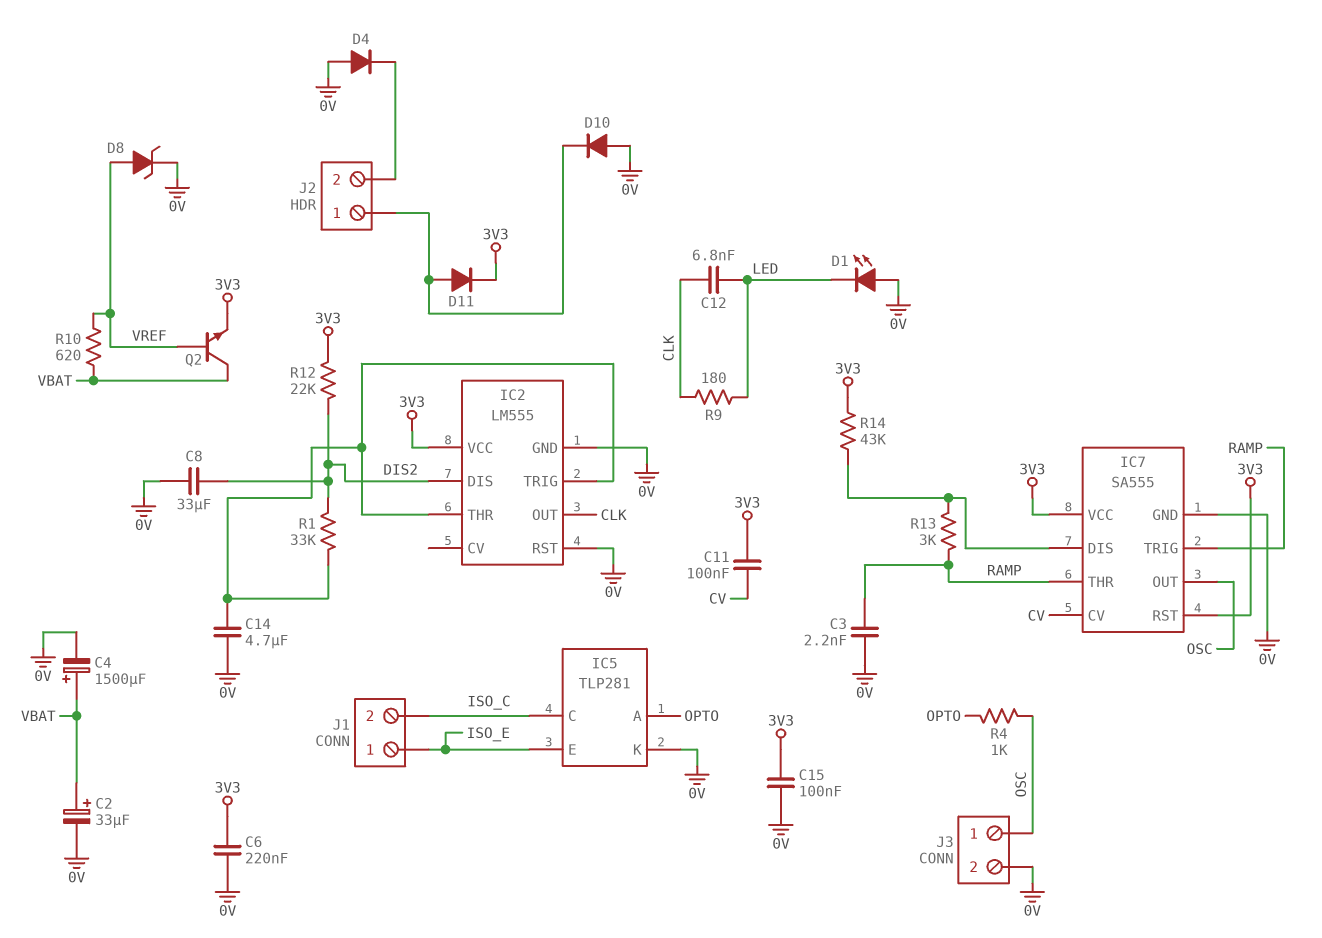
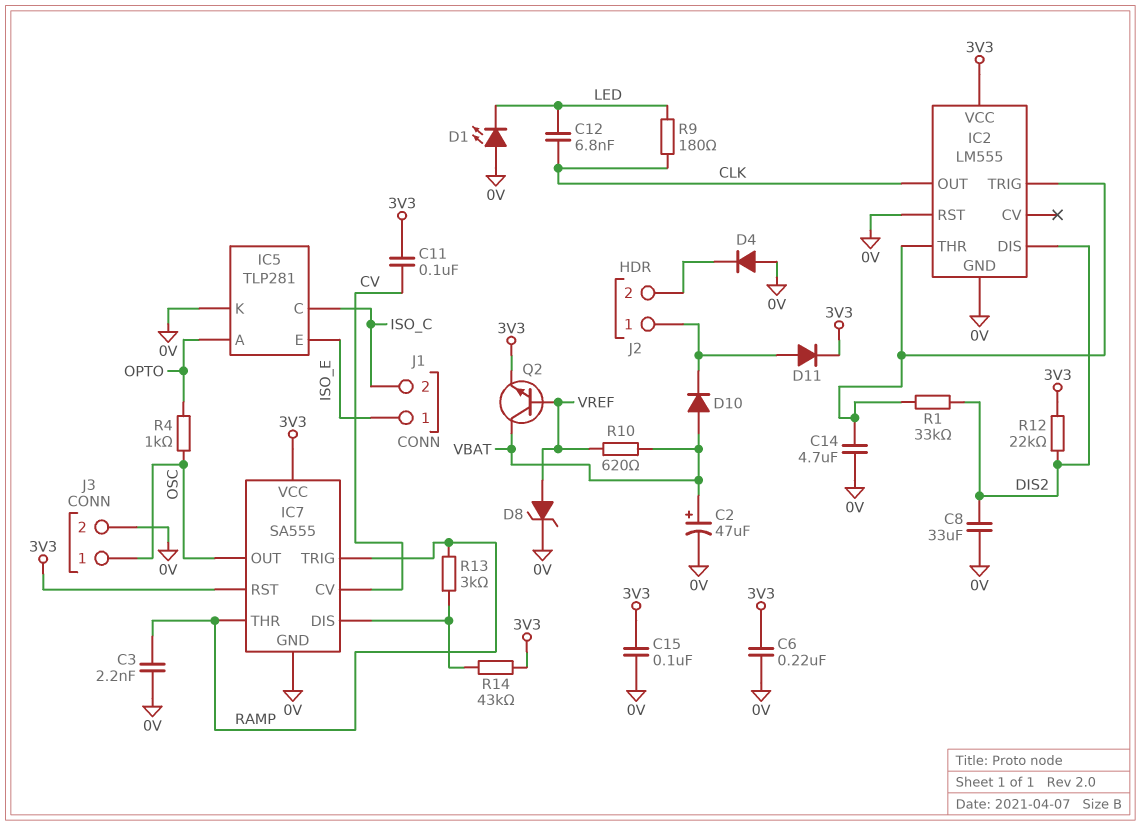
C2: 33uF (plus VBAT, minus 0V) -> 47uF (plus VBAT, minus 0V)
C4: 1500uF (plus VBAT, minus 0V) -> none
D10: diode (A 0V, K J2/1) -> diode (A VBAT, K J2/1)

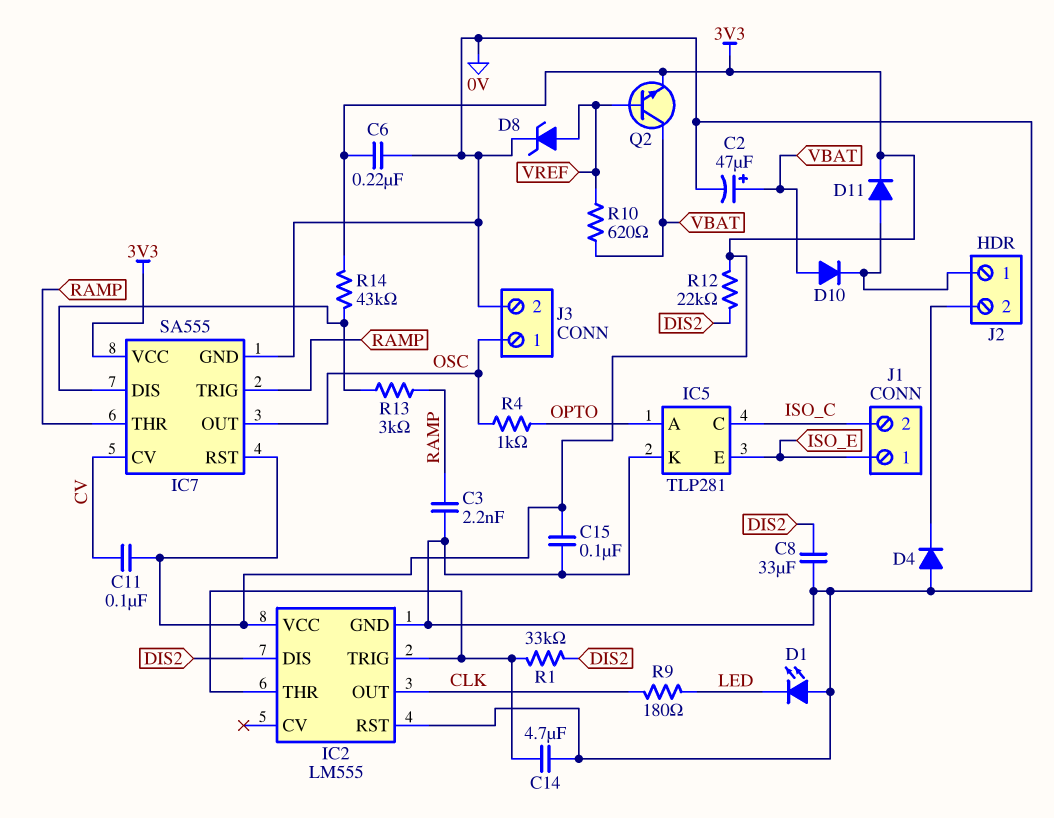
C12: 6.8nF (CLK, LED) -> none

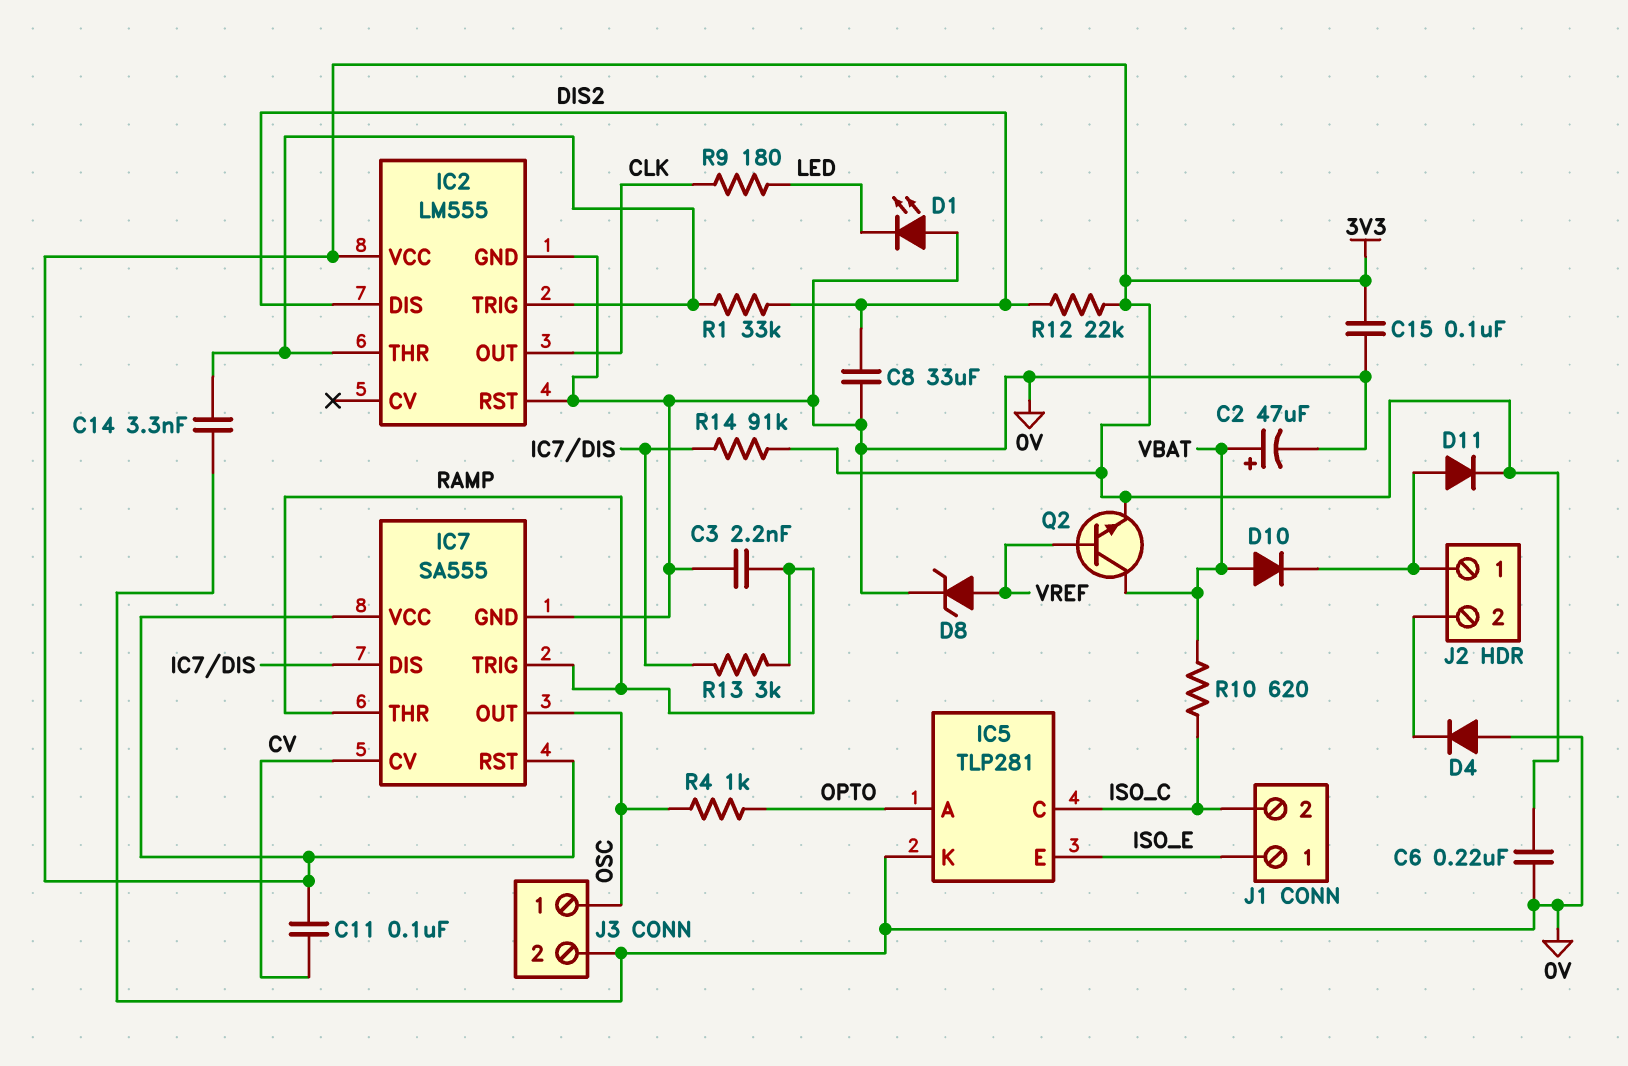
C14: 4.7uF (0V, IC2/THR) -> 3.3nF (0V, IC2/THR)
R10: 620 (VBAT, VREF) -> 620 (ISO_C, VBAT)
R14: 43k (3V3, IC7/DIS) -> 91k (3V3, IC7/DIS)

